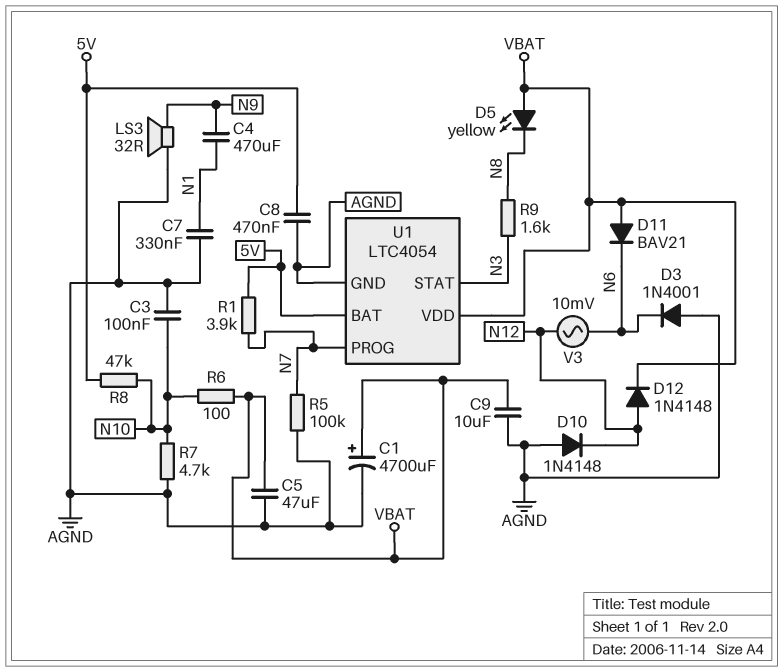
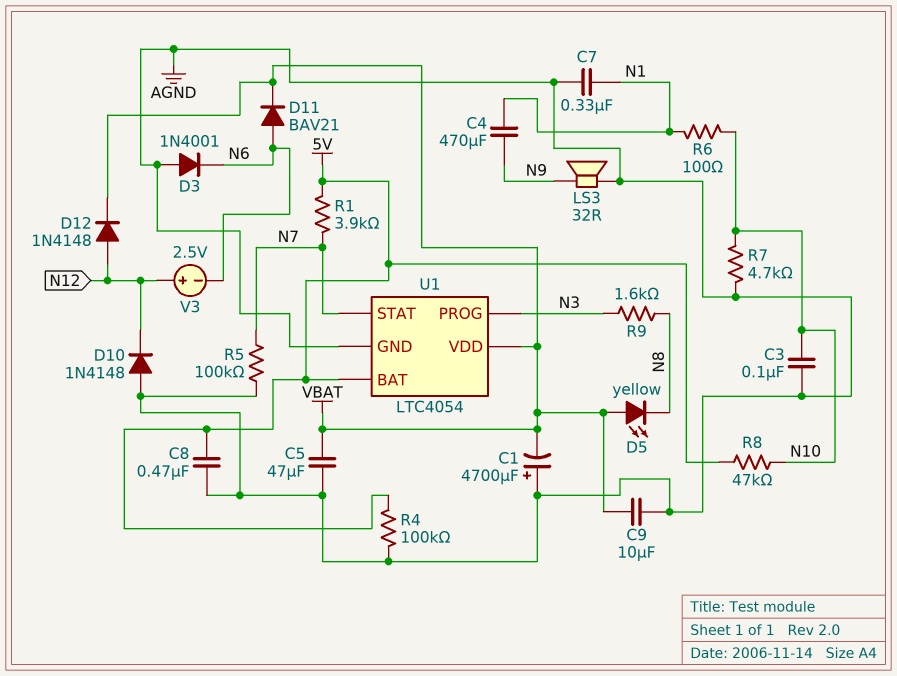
C1: 4700uF (plus VBAT, minus AGND) -> 4700uF (plus AGND, minus VBAT)
D11: diode BAV21 (A VBAT, K N6) -> diode BAV21 (A N6, K VBAT)
R4: none -> 100k (5V, AGND)
R6: 100 (N10, VBAT) -> 100 (N1, N10)
U1 pin PROG: N7 -> N3
U1 pin STAT: N3 -> N7
V3: AC 10mV (N6, N12) -> 2.5V (plus N12, minus N6)

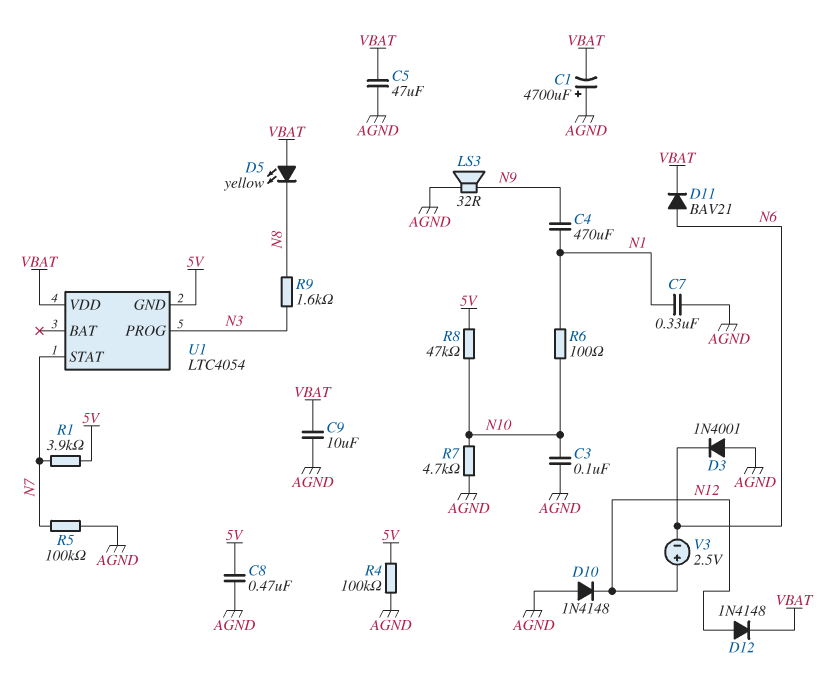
U1 pin BAT: 5V -> none
U1 pin GND: AGND -> 5V

